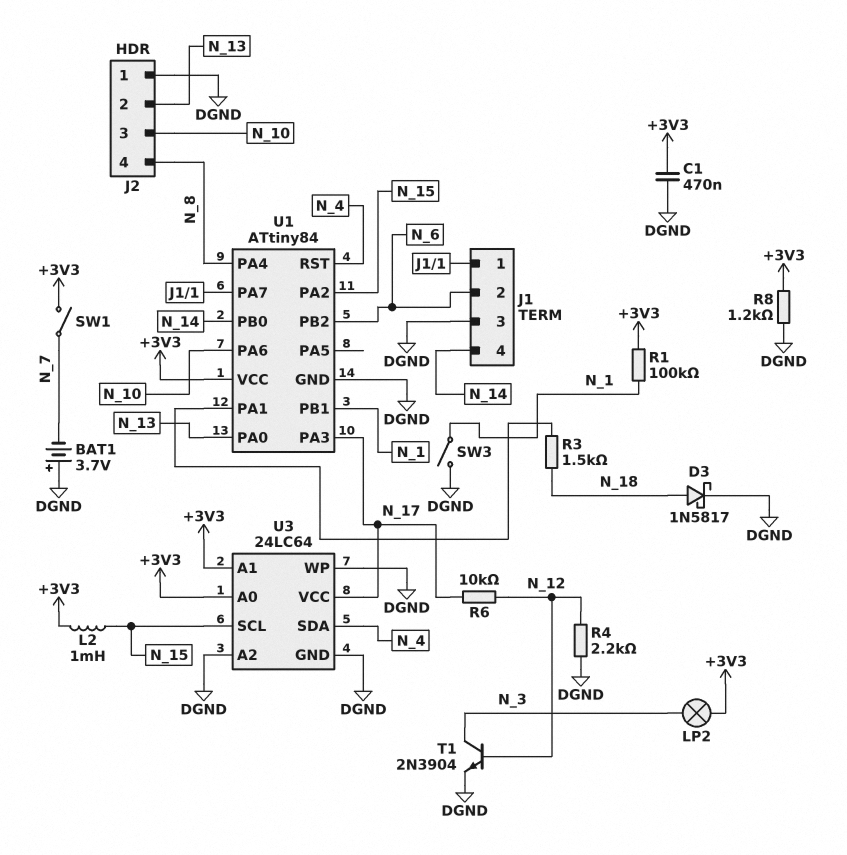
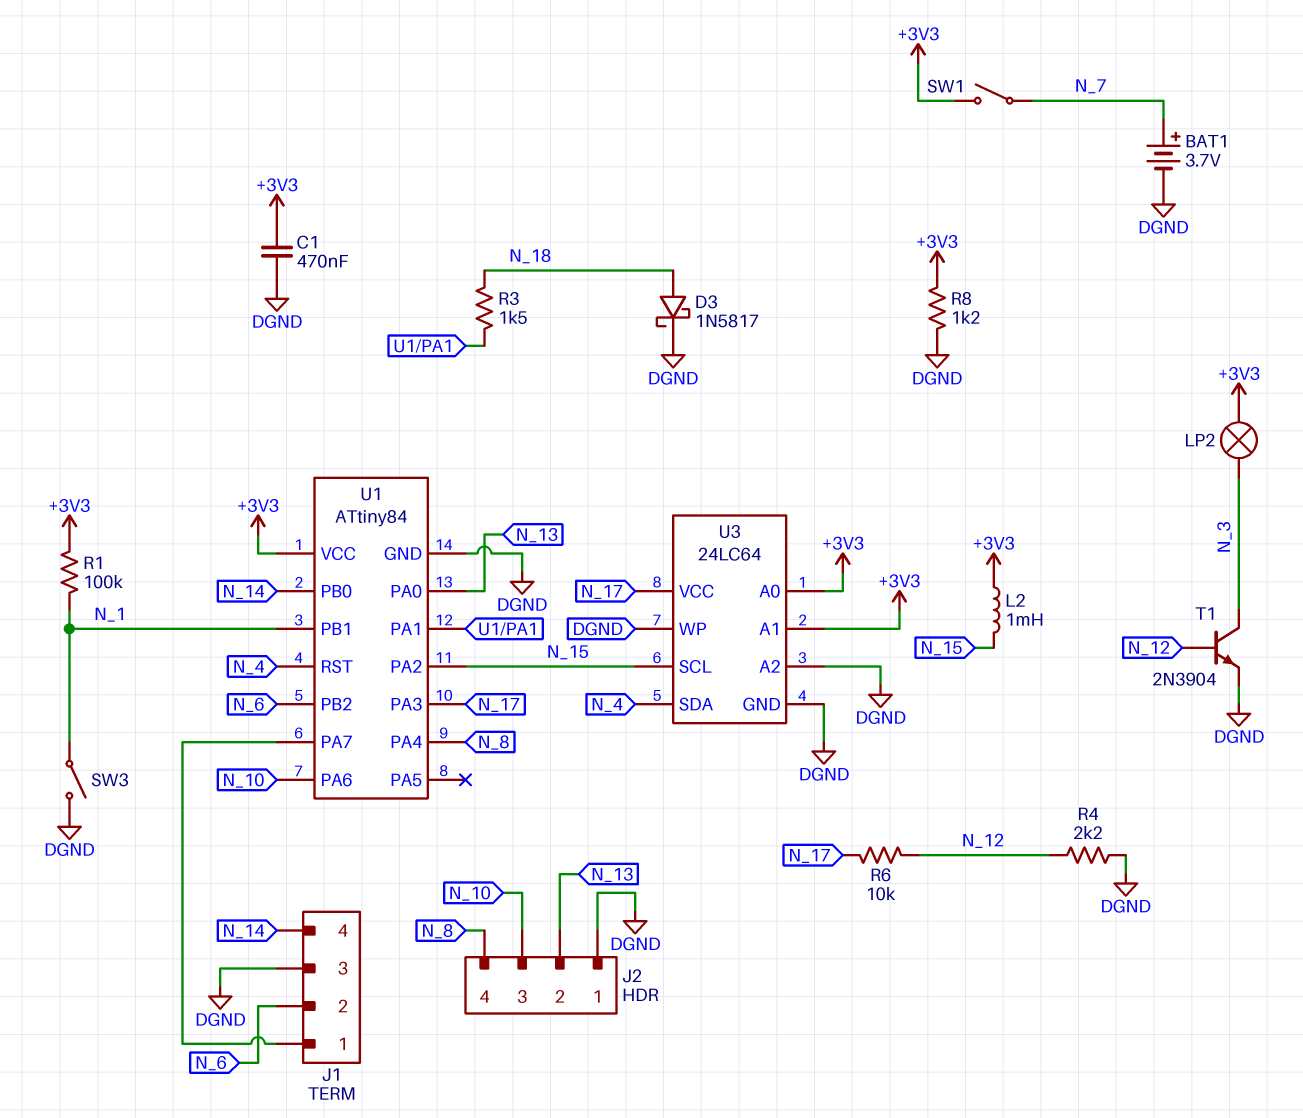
BAT1: 3.7V (plus DGND, minus N_7) -> 3.7V (plus N_7, minus DGND)

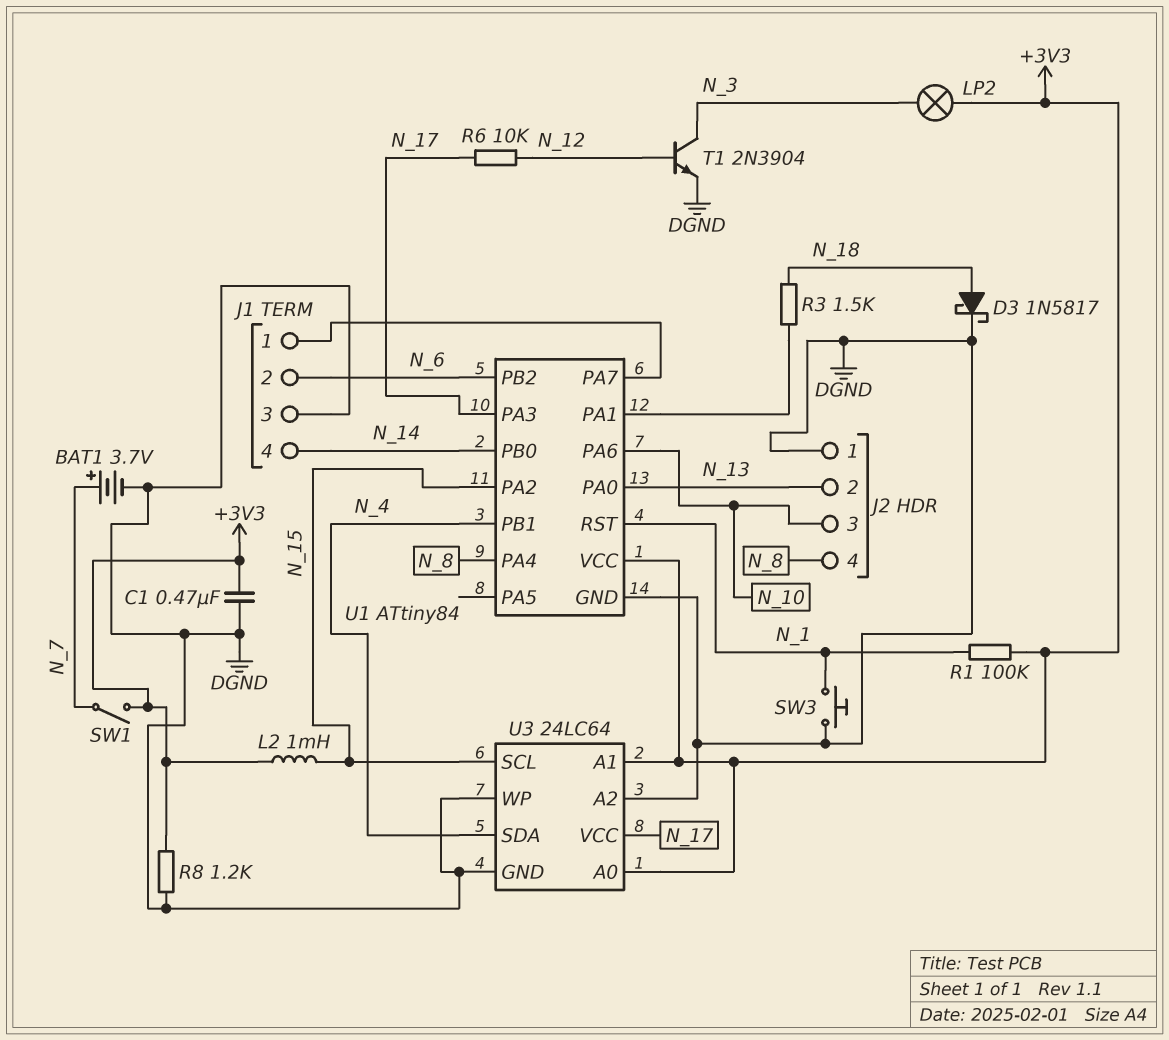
R4: 2.2k (DGND, N_12) -> none
SW3: switch (DGND, N_1) -> button (DGND, N_1)
U1 pin PB1: N_1 -> N_4
U1 pin RST: N_4 -> N_1

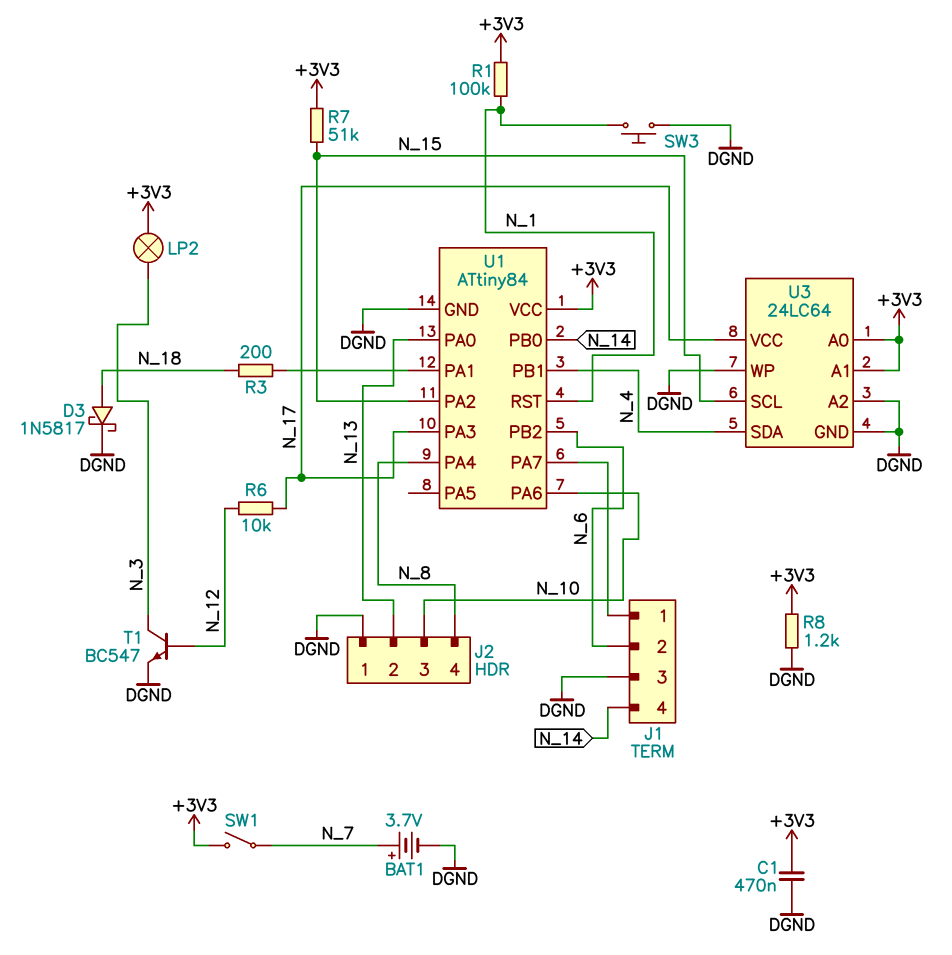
L2: 1mH (+3V3, N_15) -> none
R3: 1.5k (N_18, U1/PA1) -> 200 (N_18, U1/PA1)
R7: none -> 51k (+3V3, N_15)
T1: NPN 2N3904 (B N_12, C N_3, E DGND) -> NPN BC547 (B N_12, C N_3, E DGND)

